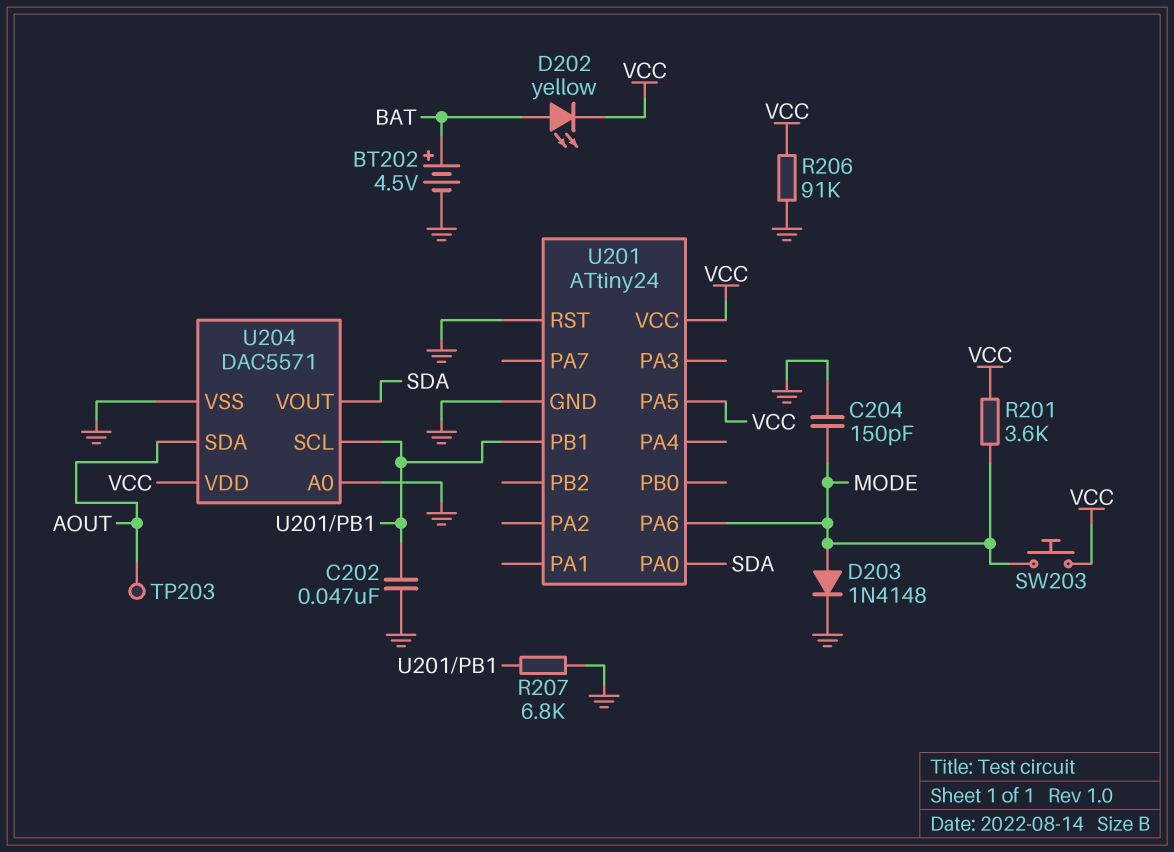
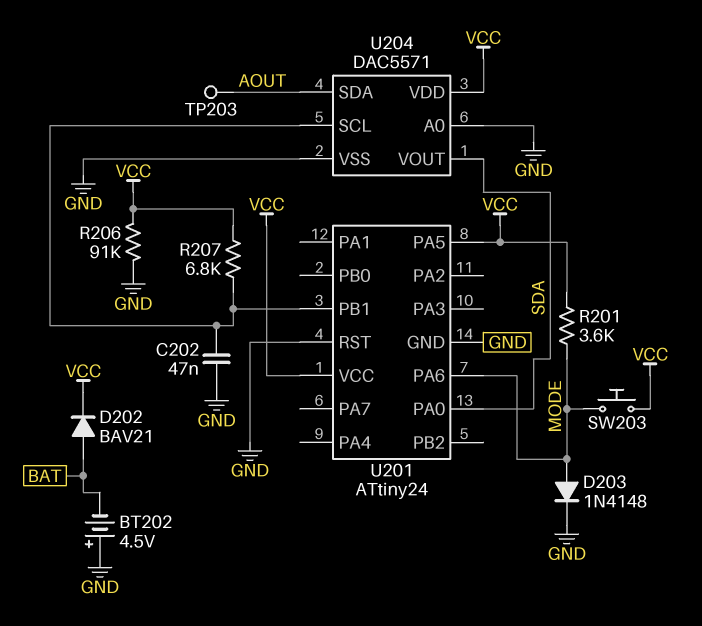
BT202: 4.5V (plus BAT, minus GND) -> 4.5V (plus GND, minus BAT)
C204: 150pF (GND, MODE) -> none
D202: LED yellow (A BAT, K VCC) -> diode BAV21 (A BAT, K VCC)
R207: 6.8k (GND, U201/PB1) -> 6.8k (U201/PB1, VCC)

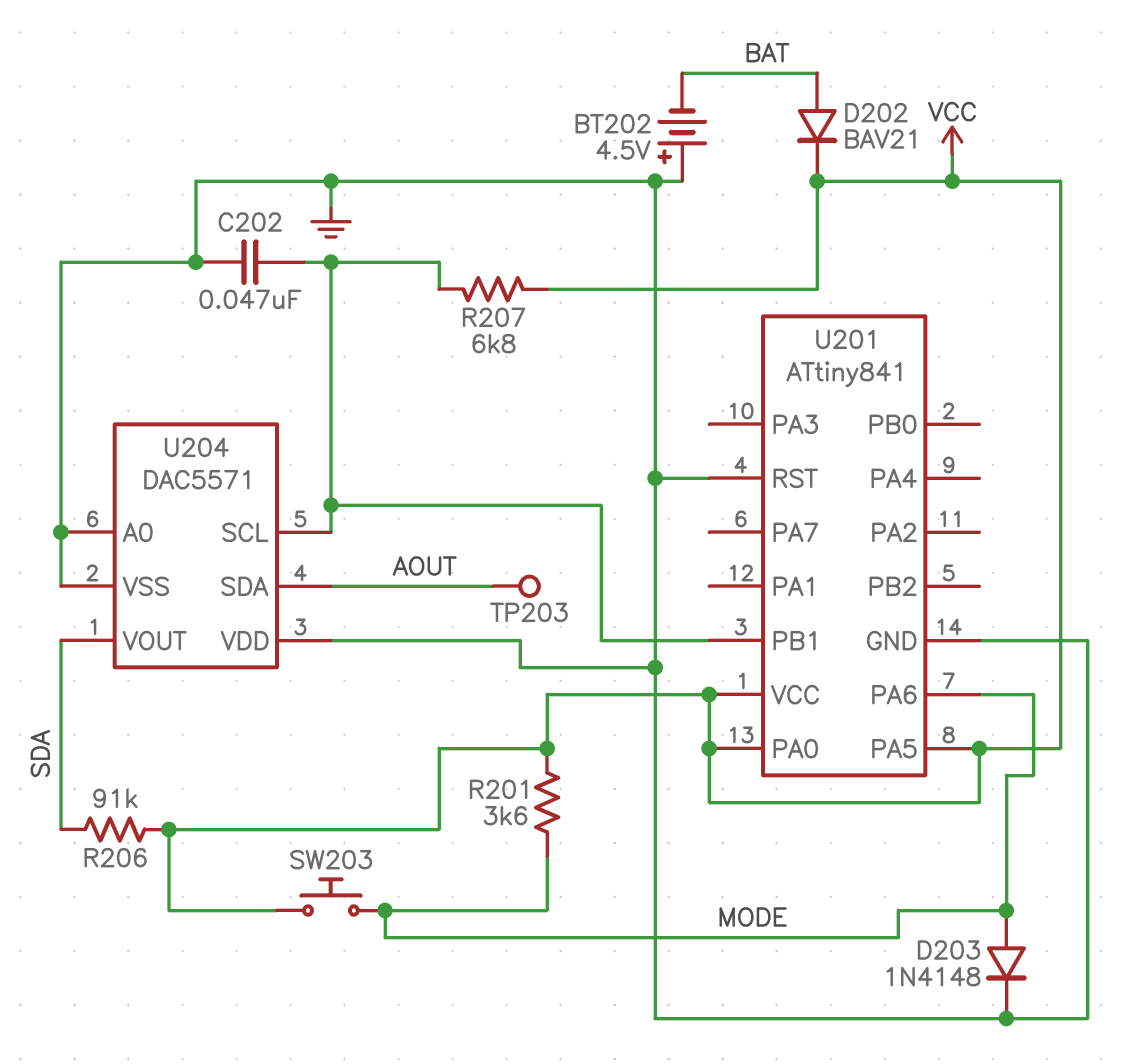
R206: 91k (GND, VCC) -> 91k (SDA, VCC)
U201: ATtiny24 -> ATtiny841
U201 pin PA0: SDA -> VCC
U204 pin VDD: VCC -> GND

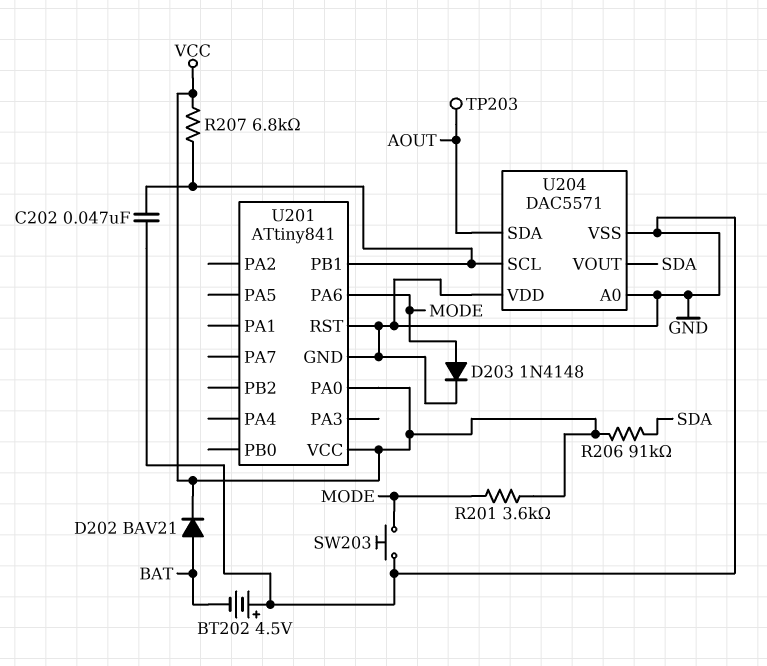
SW203: button (MODE, VCC) -> button (GND, MODE)
U201 pin PA5: VCC -> none

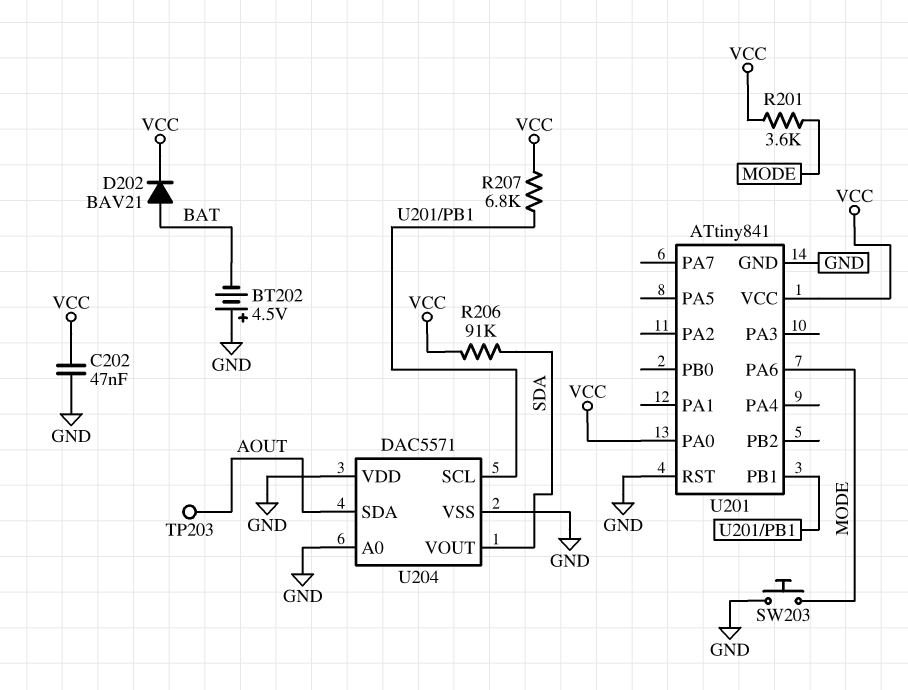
C202: 47nF (GND, U201/PB1) -> 47nF (GND, VCC)
D203: diode 1N4148 (A MODE, K GND) -> none

